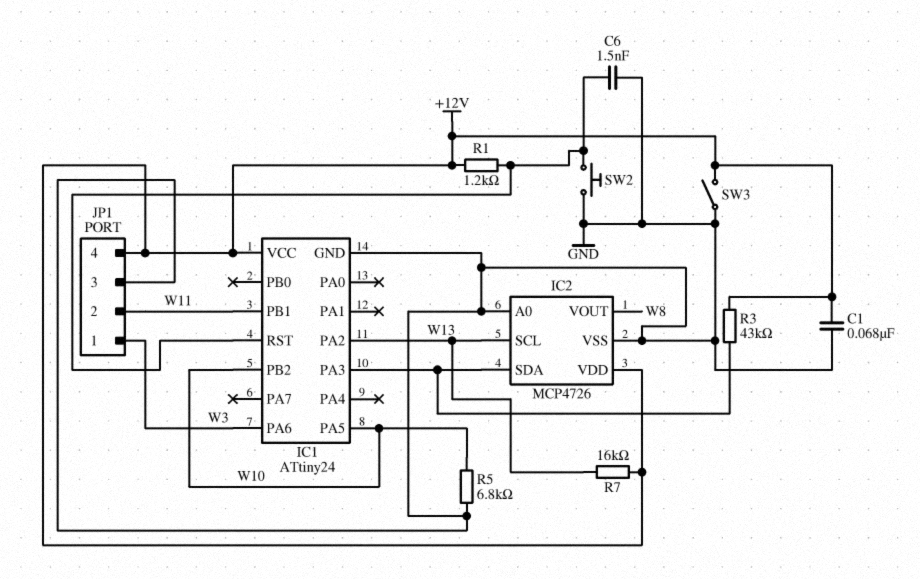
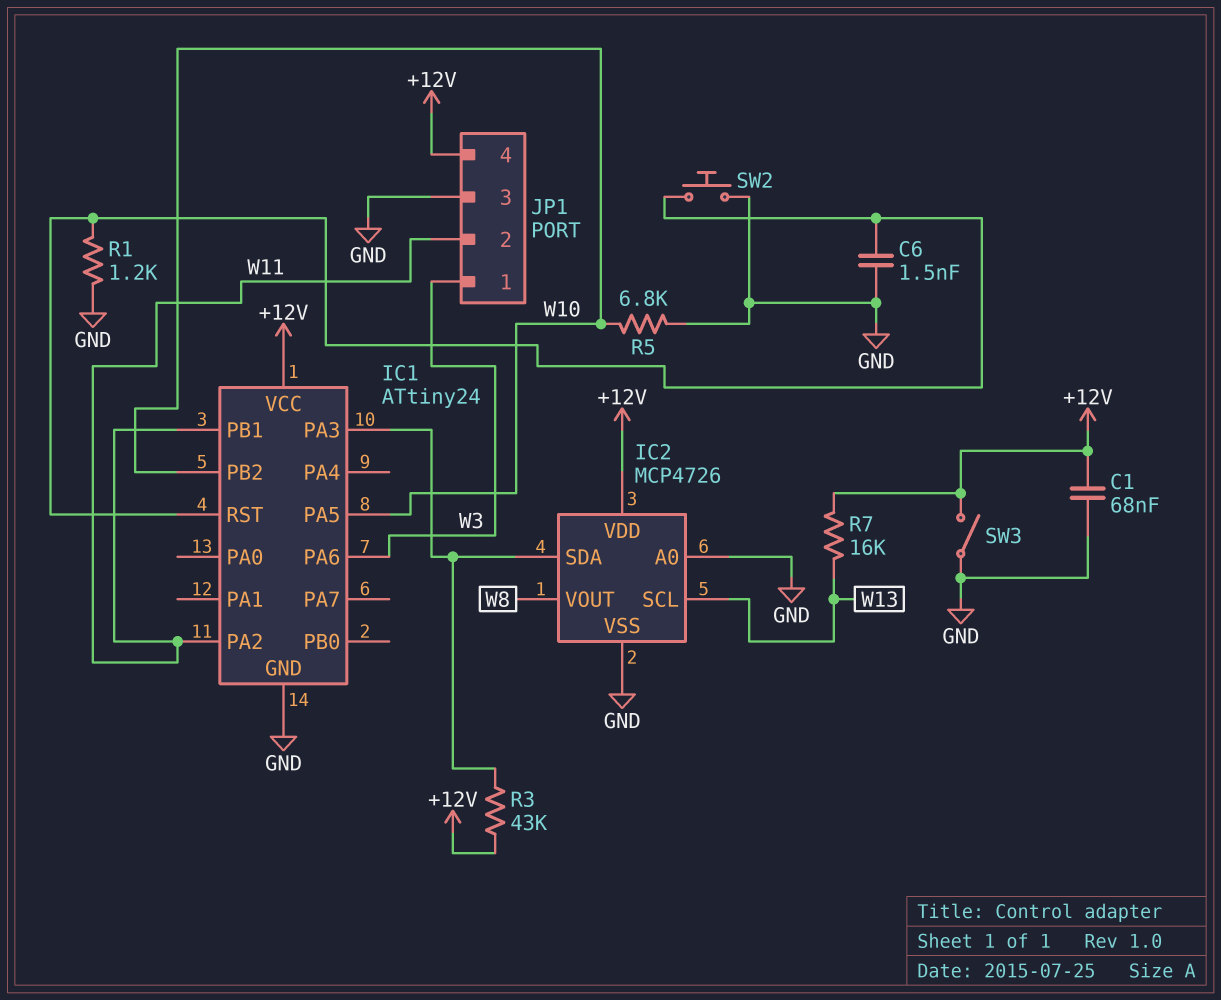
IC1 pin PA2: W13 -> W11
R1: 1.2k (+12V, IC1/RST) -> 1.2k (GND, IC1/RST)

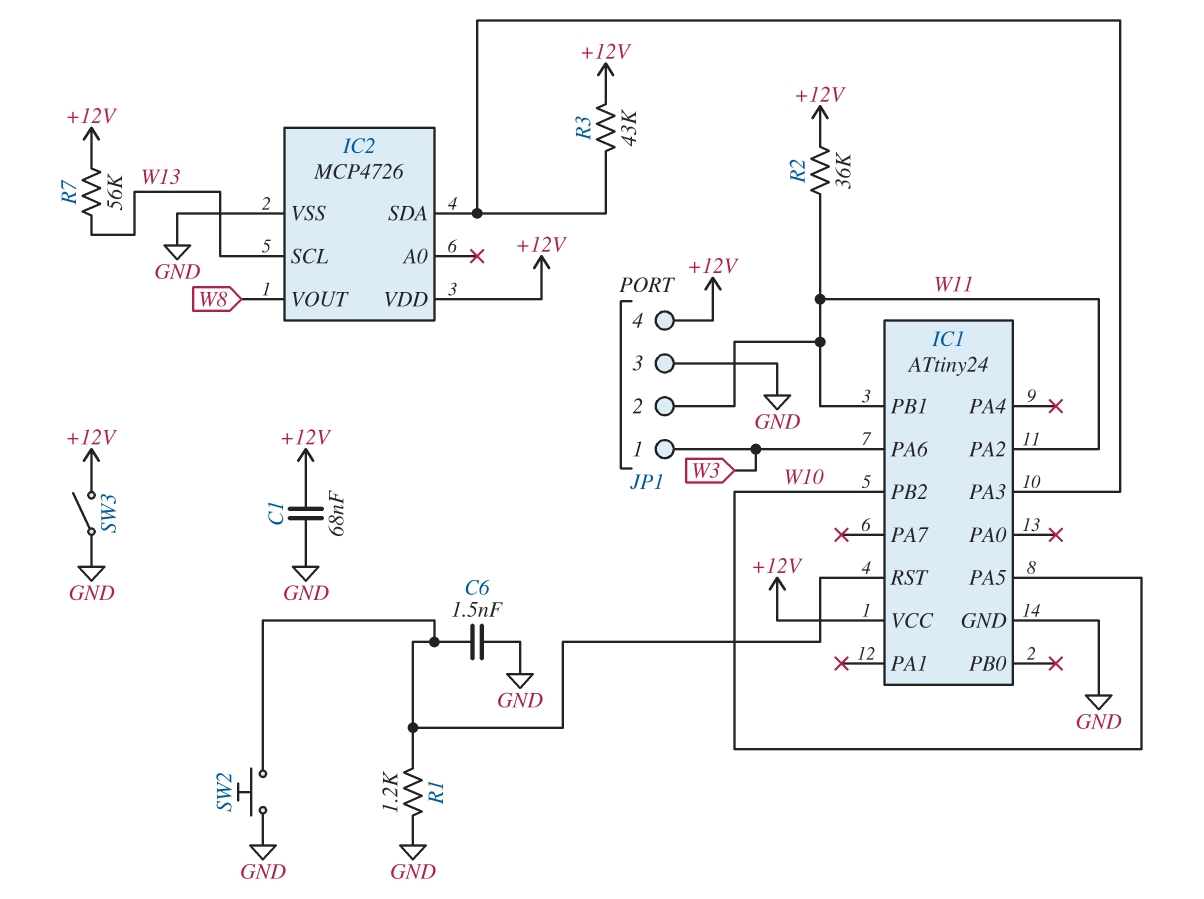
IC2 pin A0: GND -> none
R2: none -> 36k (+12V, W11)
R5: 6.8k (GND, W10) -> none
R7: 16k (+12V, W13) -> 56k (+12V, W13)

